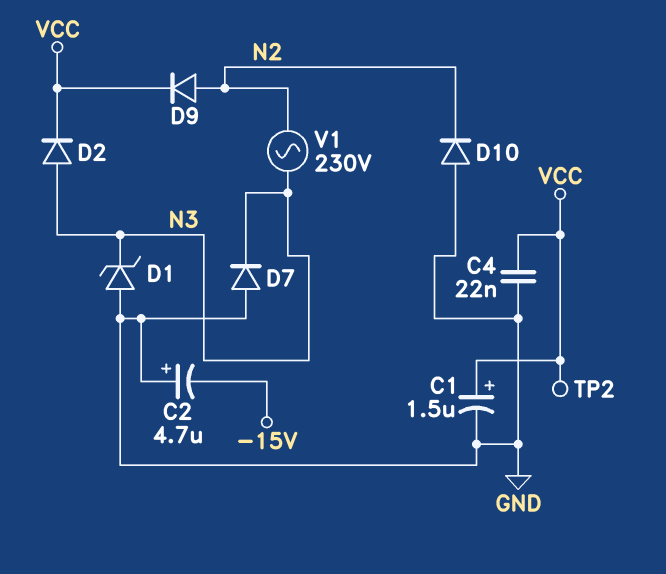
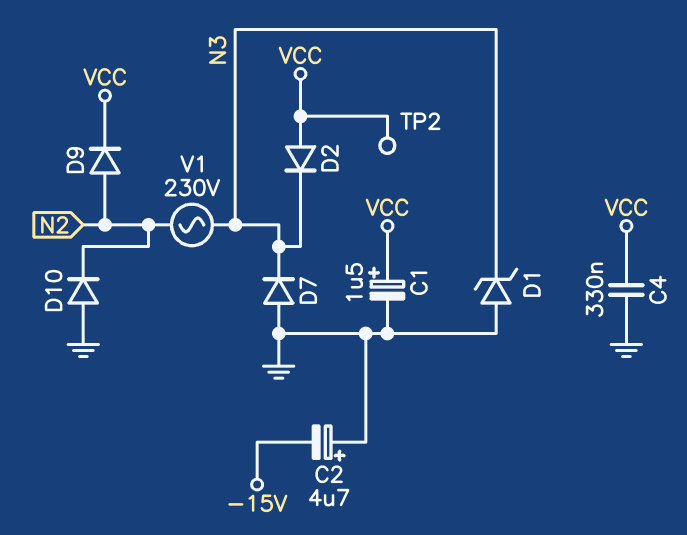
C4: 22nF (GND, VCC) -> 330nF (GND, VCC)
D2: diode (A N3, K VCC) -> diode (A VCC, K N3)

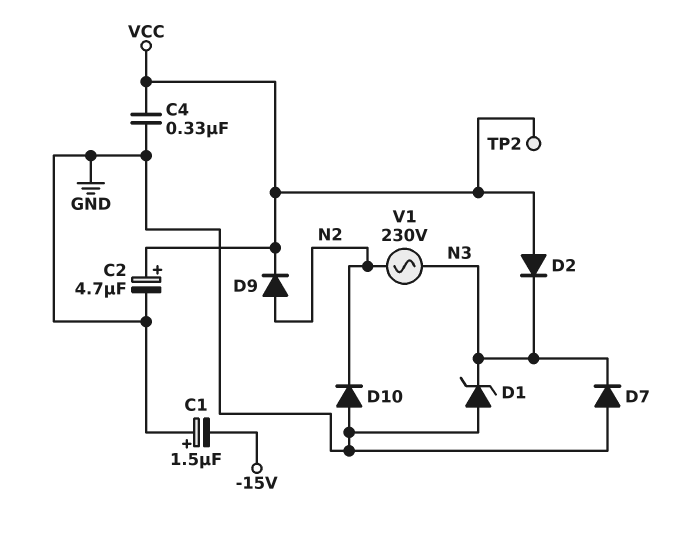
C1: 1.5uF (plus VCC, minus GND) -> 1.5uF (plus GND, minus -15V)
C2: 4.7uF (plus GND, minus -15V) -> 4.7uF (plus VCC, minus GND)

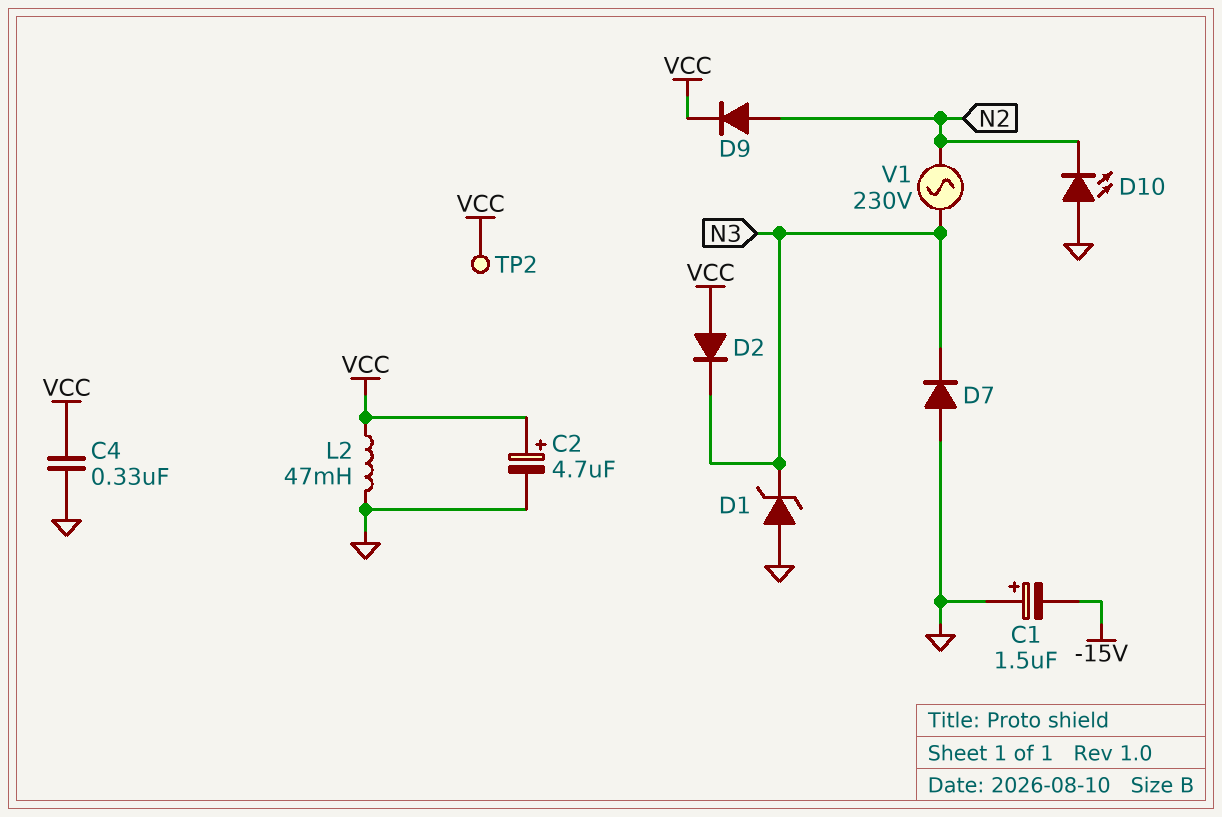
D10: diode (A GND, K N2) -> LED (A GND, K N2)
L2: none -> 47mH (GND, VCC)

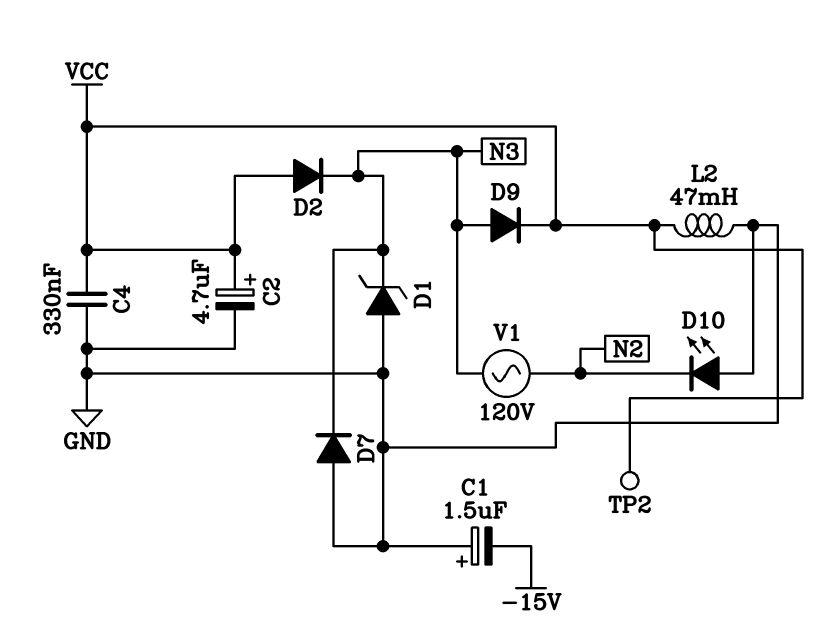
D9: diode (A N2, K VCC) -> diode (A N3, K VCC)
V1: AC 230V (N2, N3) -> AC 120V (N2, N3)

